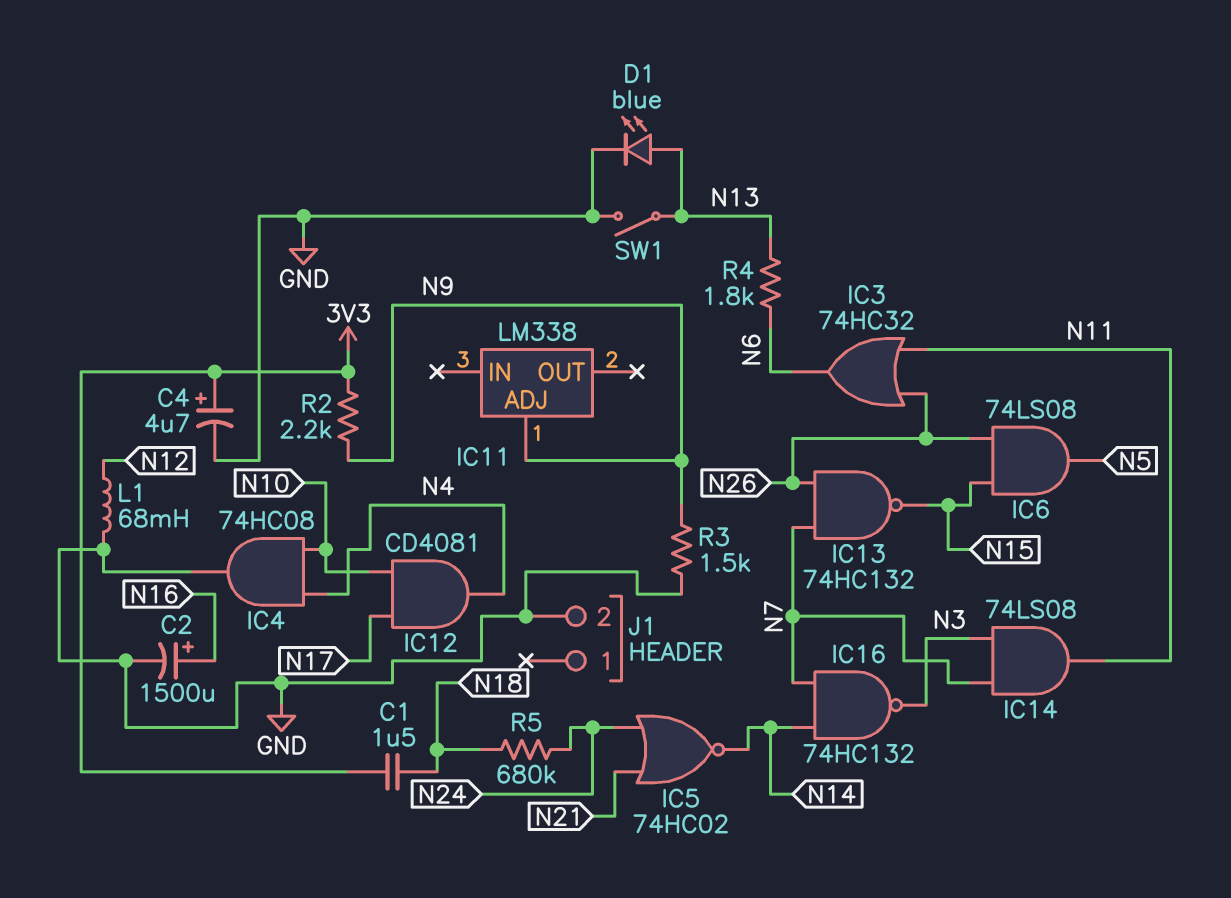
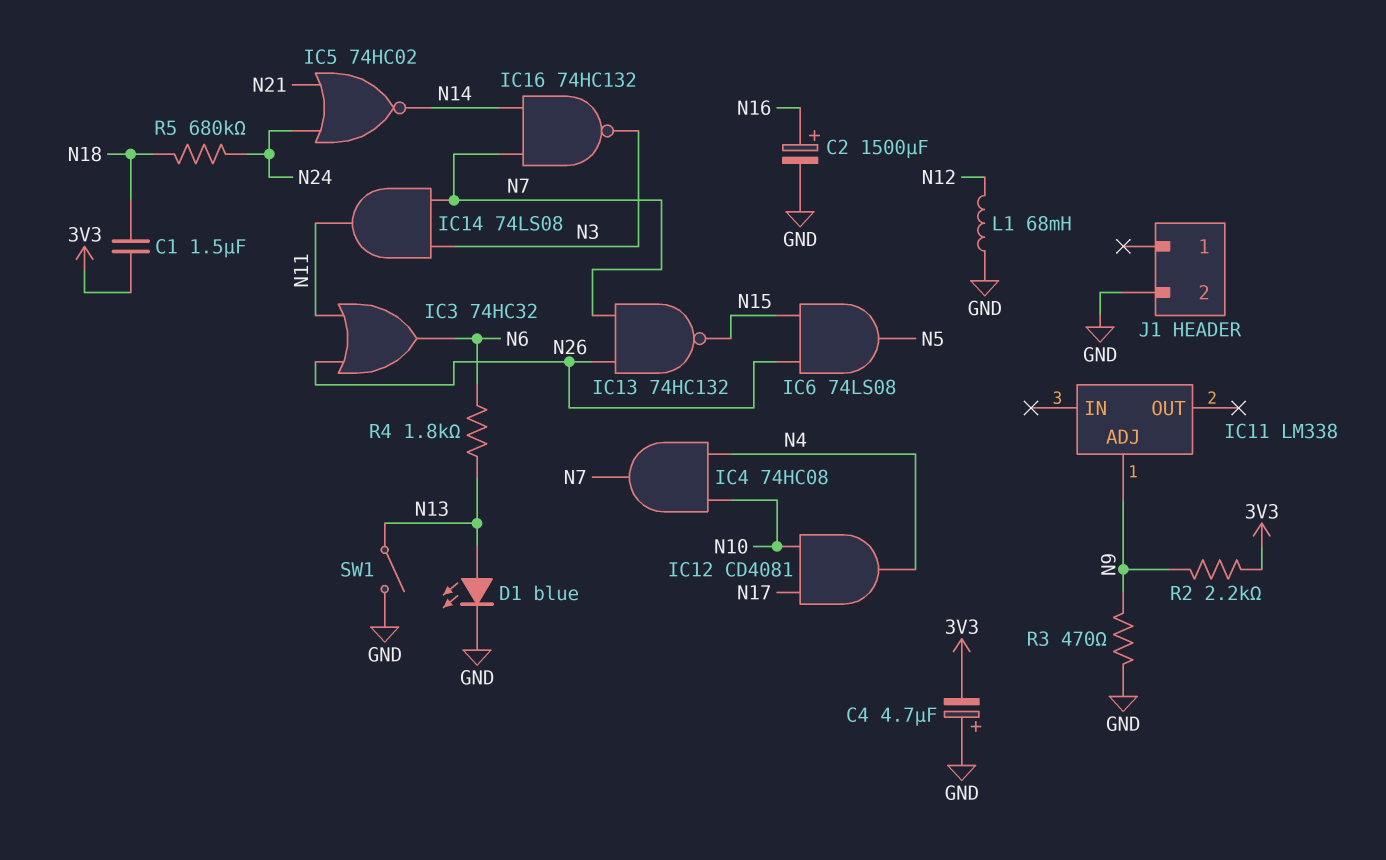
C4: 4.7uF (plus 3V3, minus GND) -> 4.7uF (plus GND, minus 3V3)
IC4: AND 74HC08 (in N4, in N10, out GND) -> AND 74HC08 (in N4, in N10, out N7)
R3: 1.5k (GND, N9) -> 470 (GND, N9)

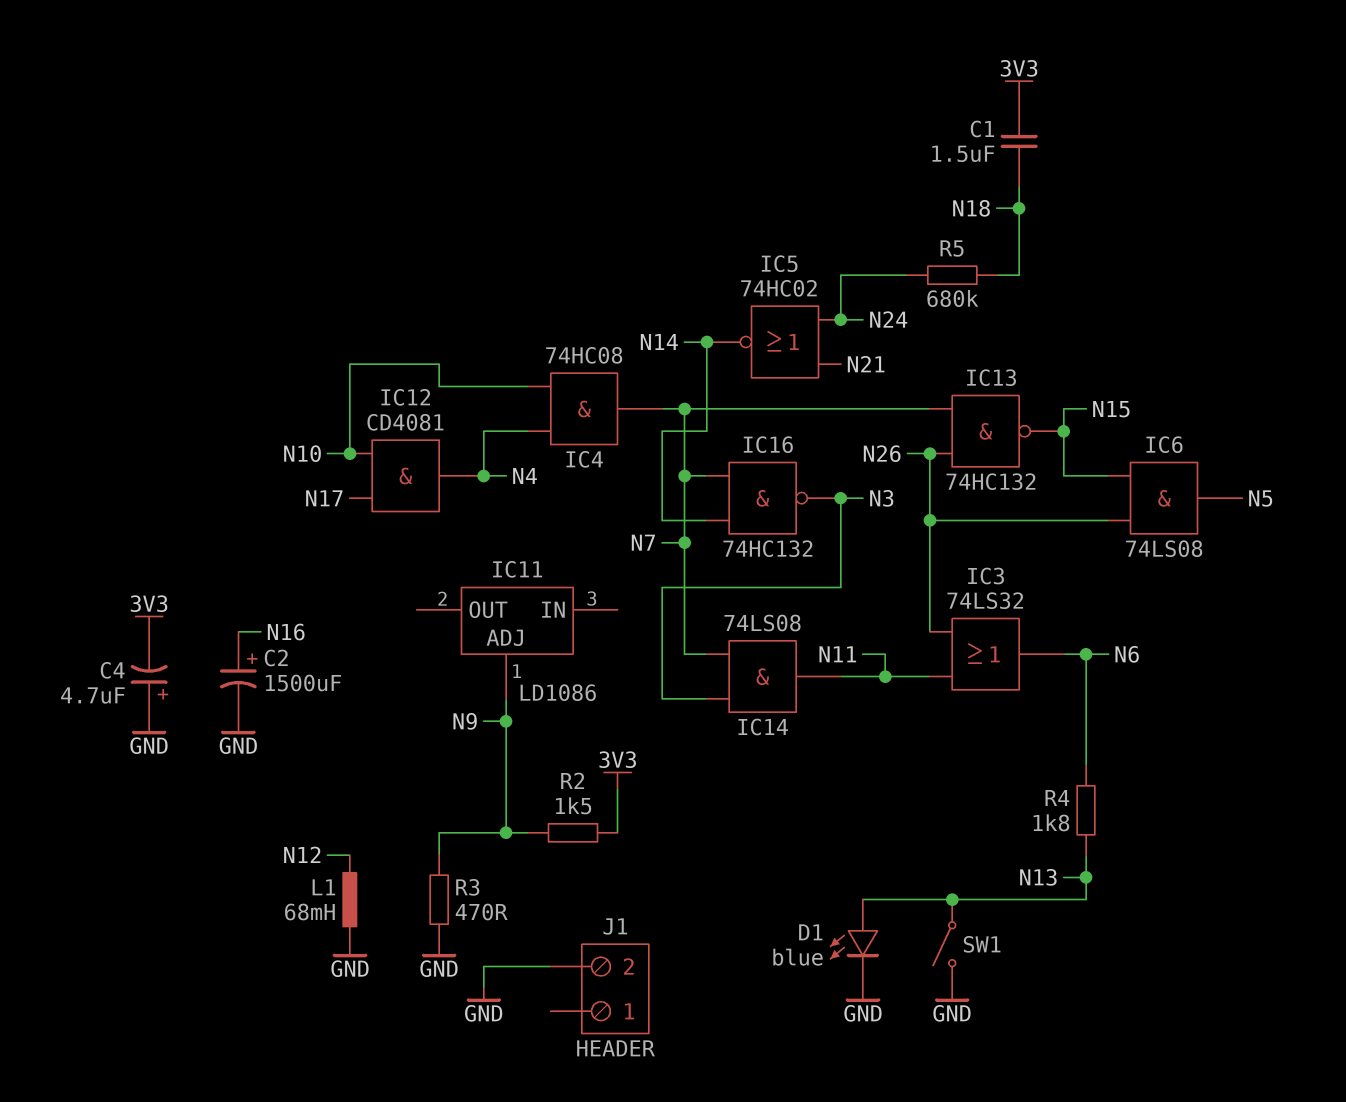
IC3: OR 74HC32 (in N11, in N26, out N6) -> OR 74LS32 (in N11, in N26, out N6)
IC11: LM338 -> LD1086
R2: 2.2k (3V3, N9) -> 1.5k (3V3, N9)

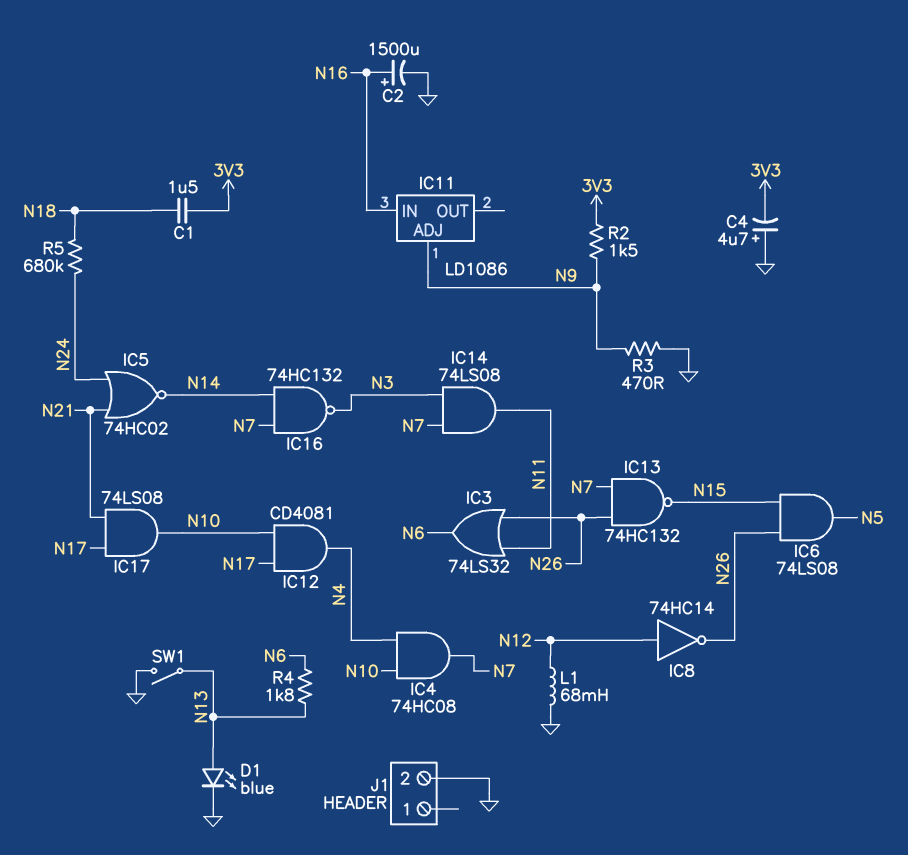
IC8: none -> NOT 74HC14 (in N12, out N26)
IC11 pin IN: none -> N16
IC17: none -> AND 74LS08 (in N17, in N21, out N10)

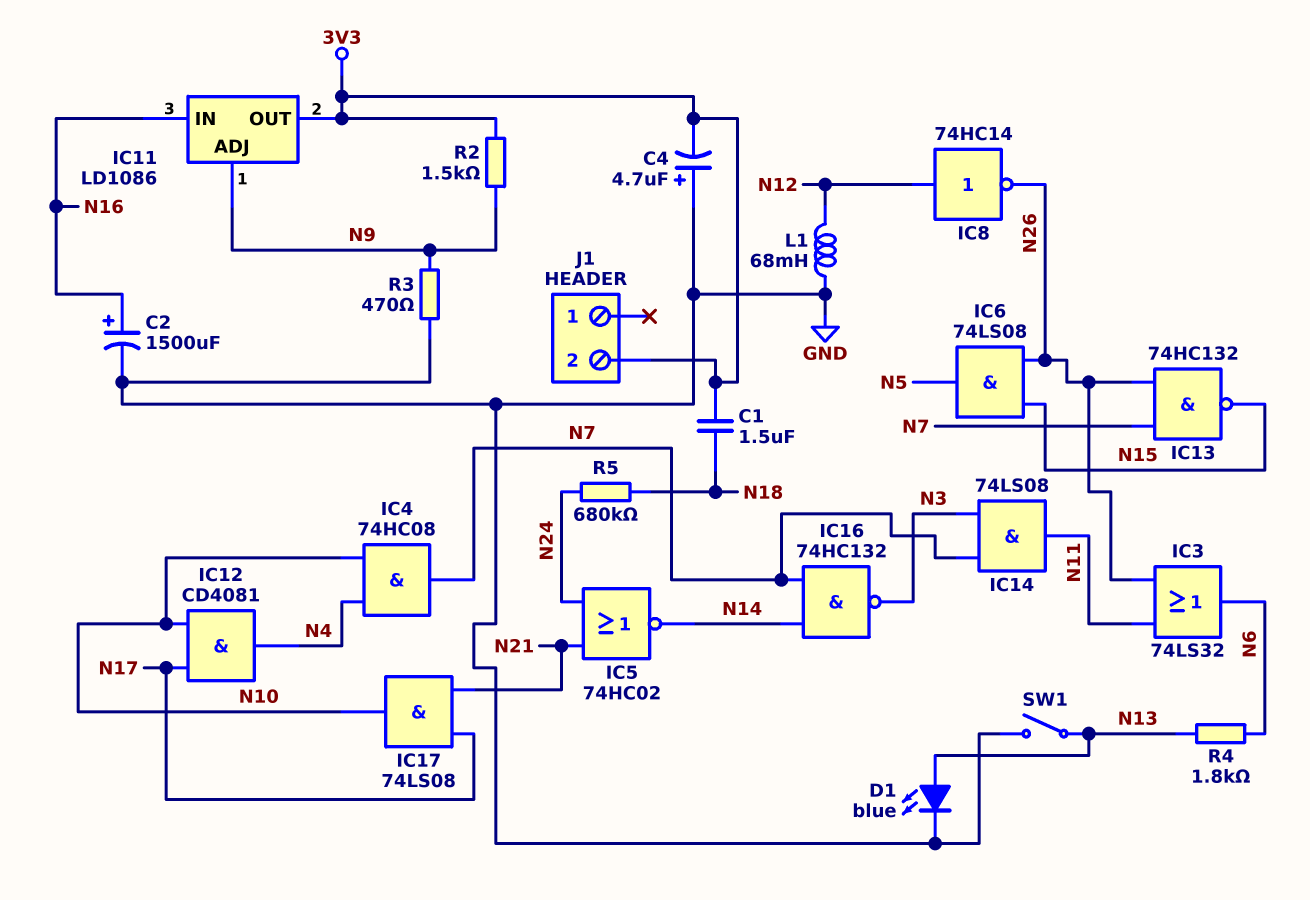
IC11 pin OUT: none -> 3V3
J1 pin 2: GND -> 3V3

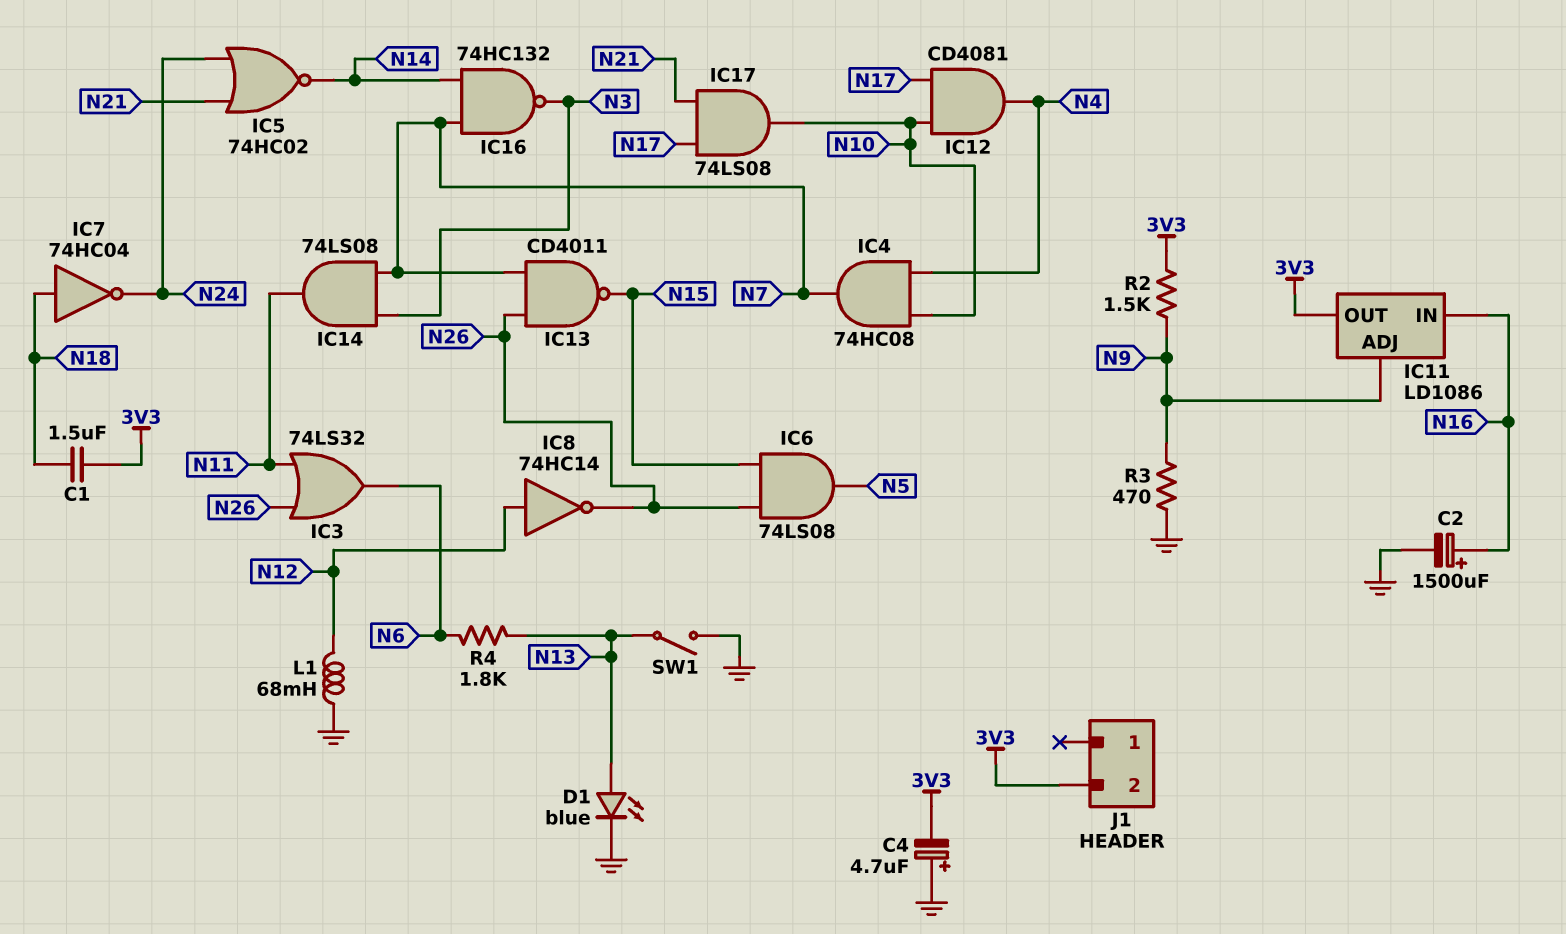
IC7: none -> NOT 74HC04 (in N18, out N24)
IC13: NAND 74HC132 (in N7, in N26, out N15) -> NAND CD4011 (in N7, in N26, out N15)
R5: 680k (N18, N24) -> none

